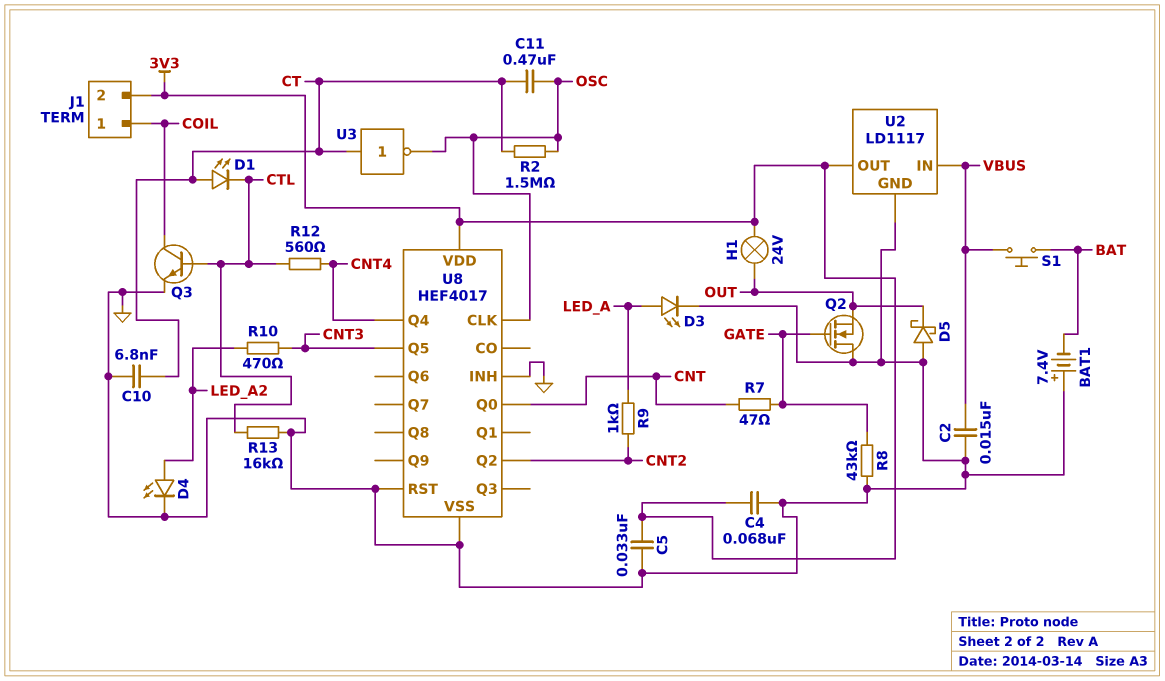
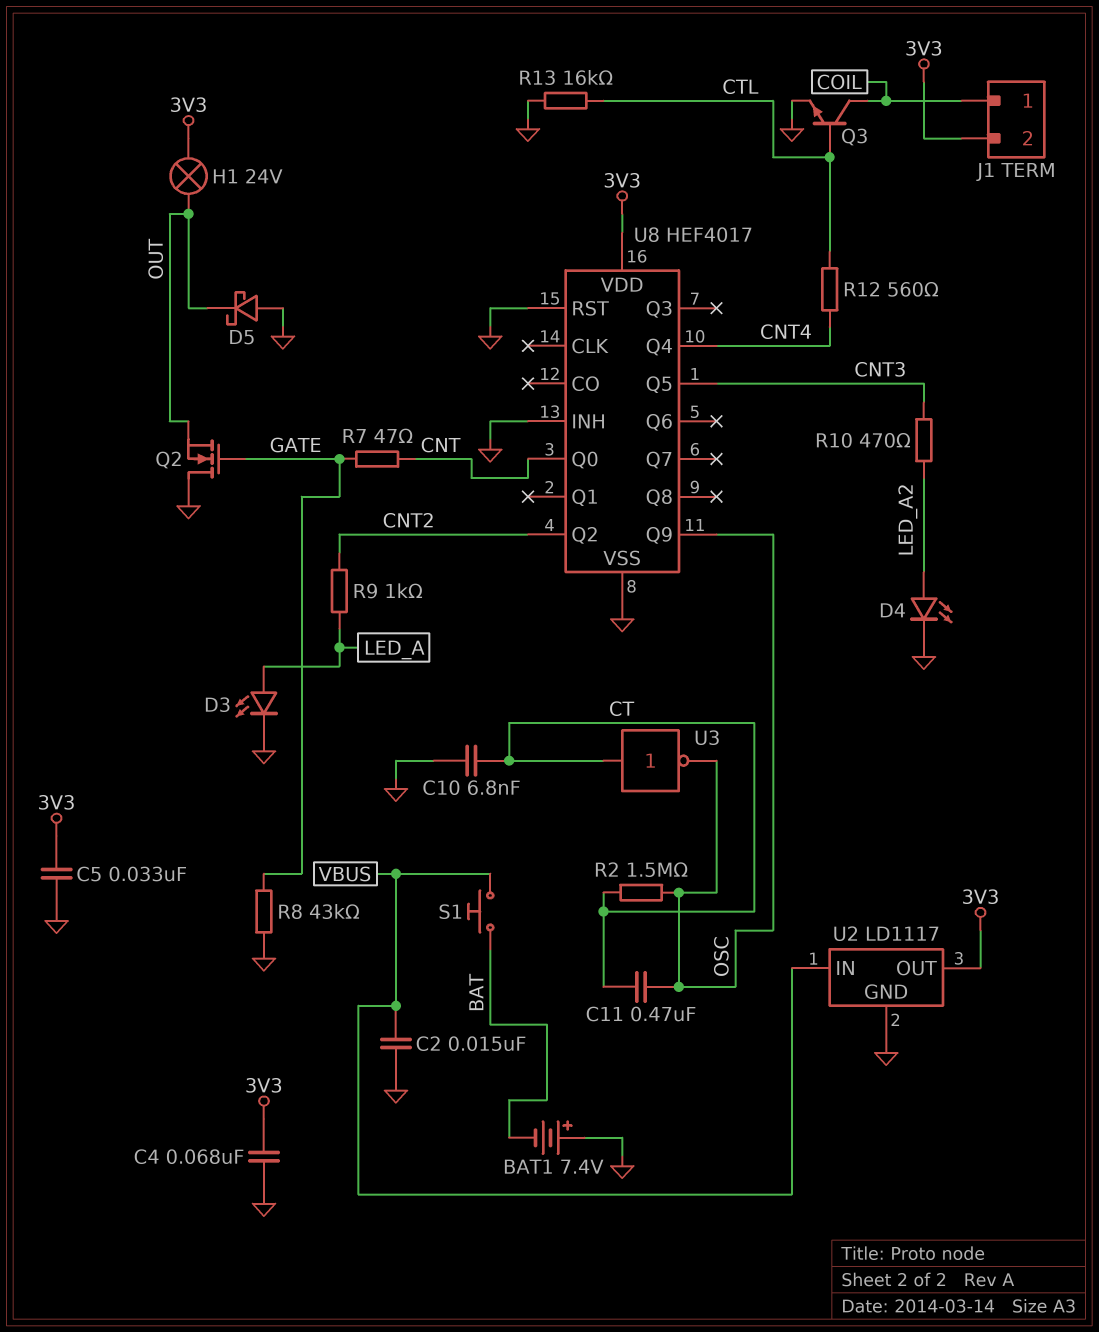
D1: LED (A CT, K CTL) -> none
U8 pin CLK: OSC -> none
U8 pin Q9: none -> OSC

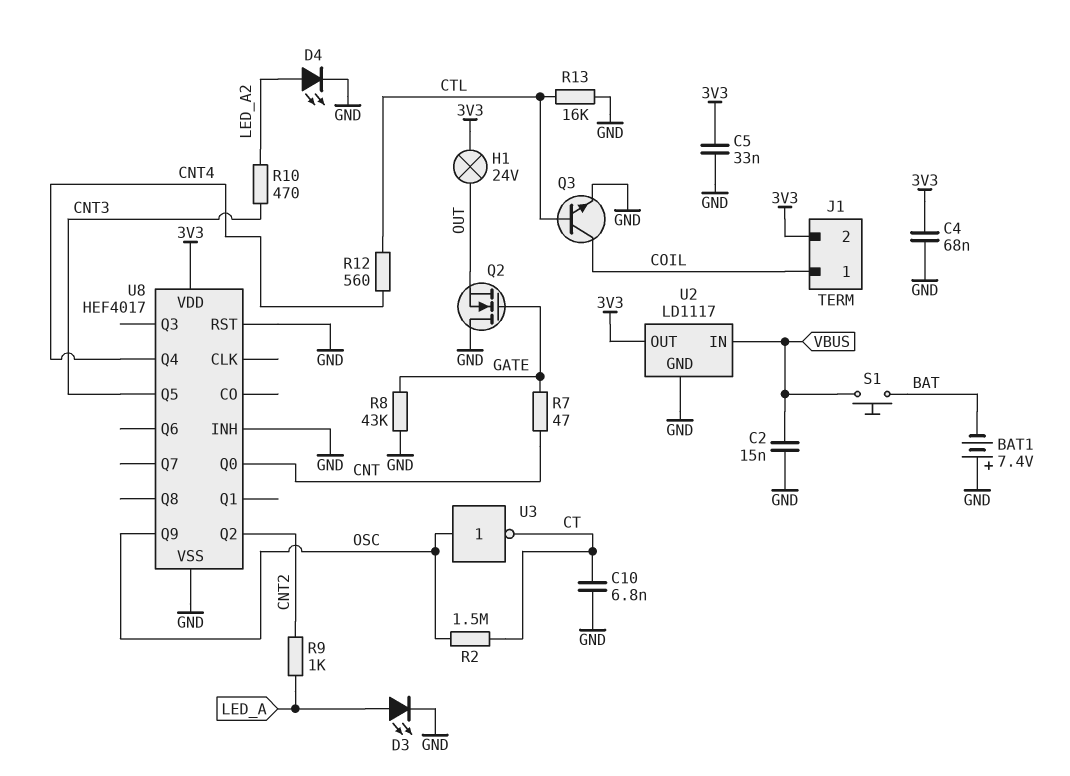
C11: 470nF (CT, OSC) -> none
D5: schottky (A GND, K OUT) -> none
U3: NOT (in CT, out OSC) -> NOT (in OSC, out CT)

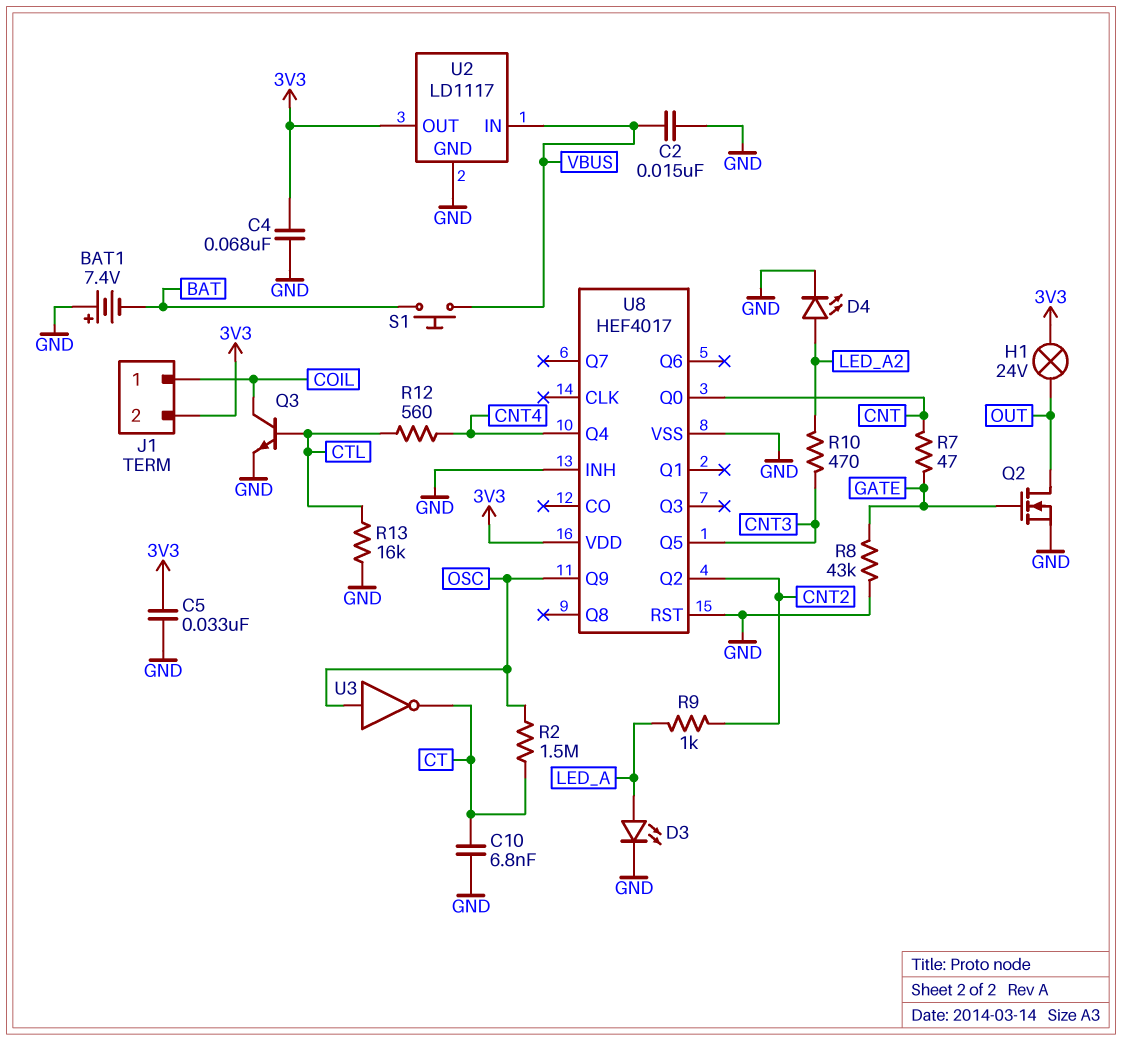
Q2: NMOS (G GATE, D GND, S OUT) -> NMOS (G GATE, D OUT, S GND)

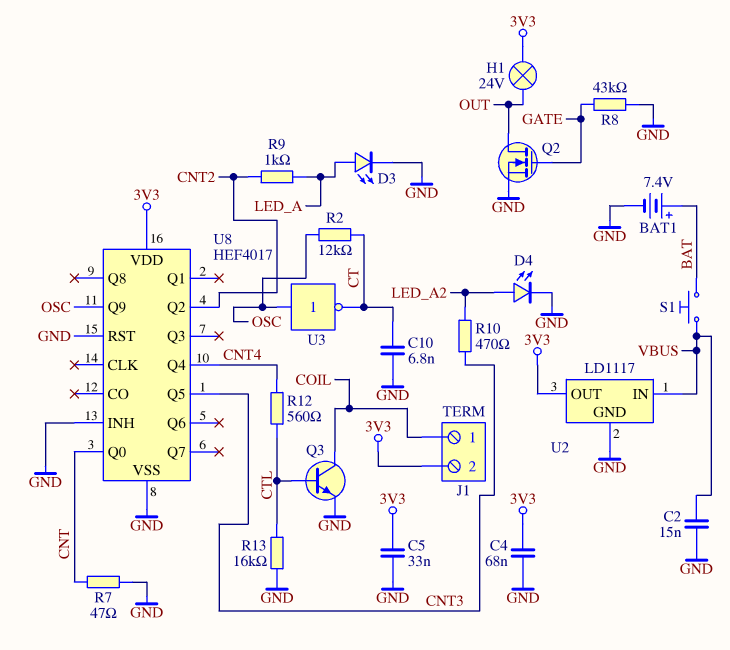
BAT1: 7.4V (plus GND, minus BAT) -> 7.4V (plus BAT, minus GND)
R2: 1.5M (CT, OSC) -> 12k (CT, OSC)
R7: 47 (CNT, GATE) -> 47 (CNT, GND)

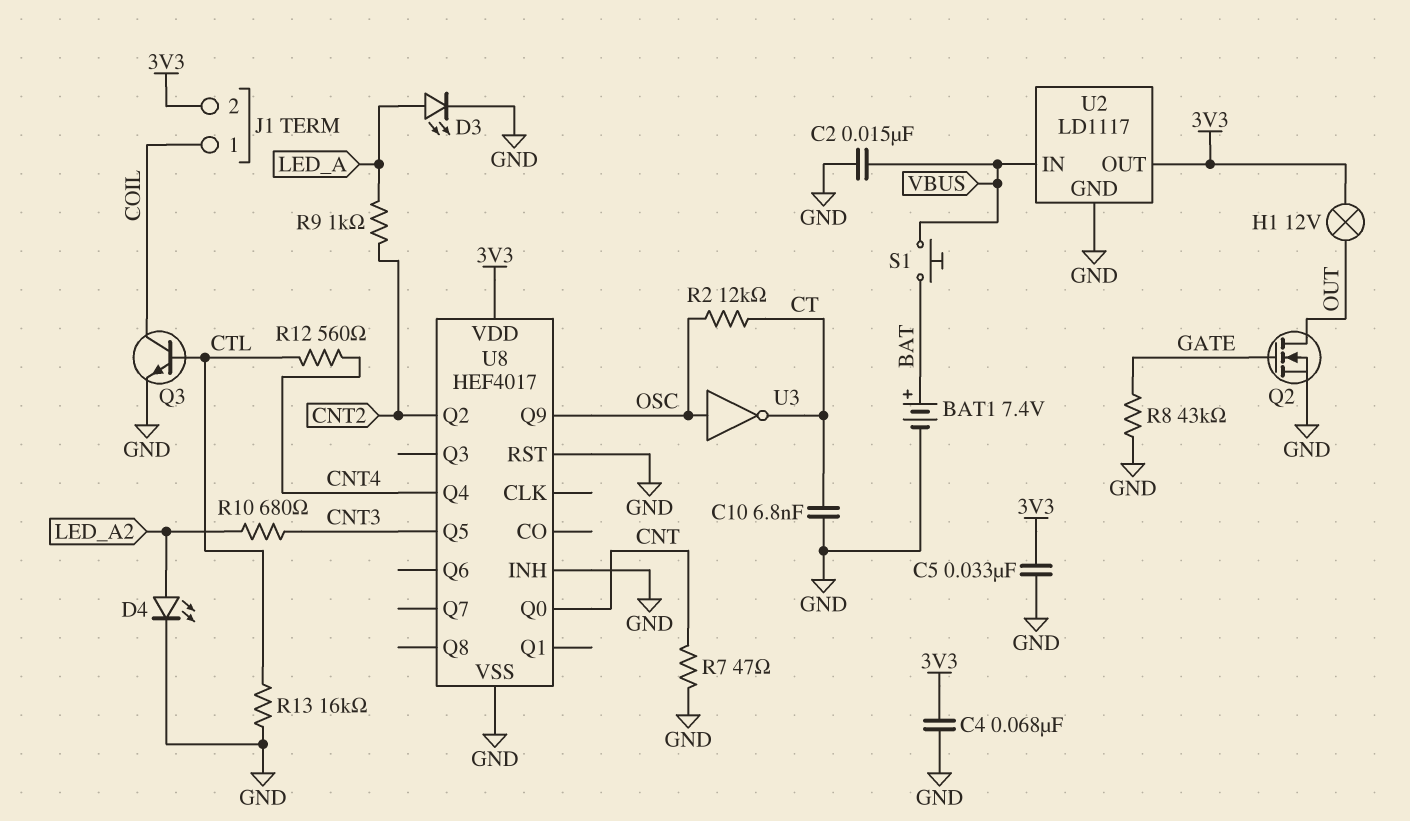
H1: lamp 24V (3V3, OUT) -> lamp 12V (3V3, OUT)
R10: 470 (CNT3, LED_A2) -> 680 (CNT3, LED_A2)

